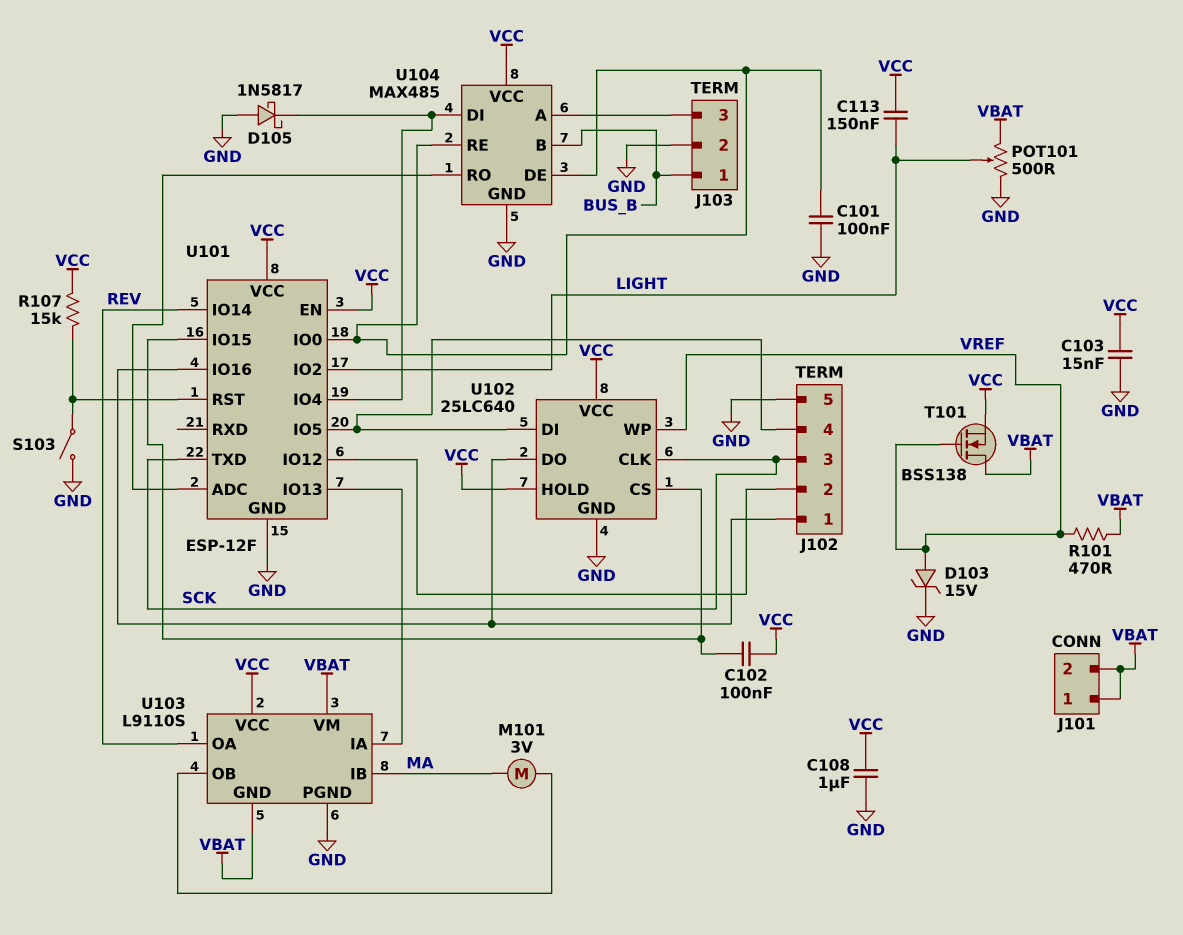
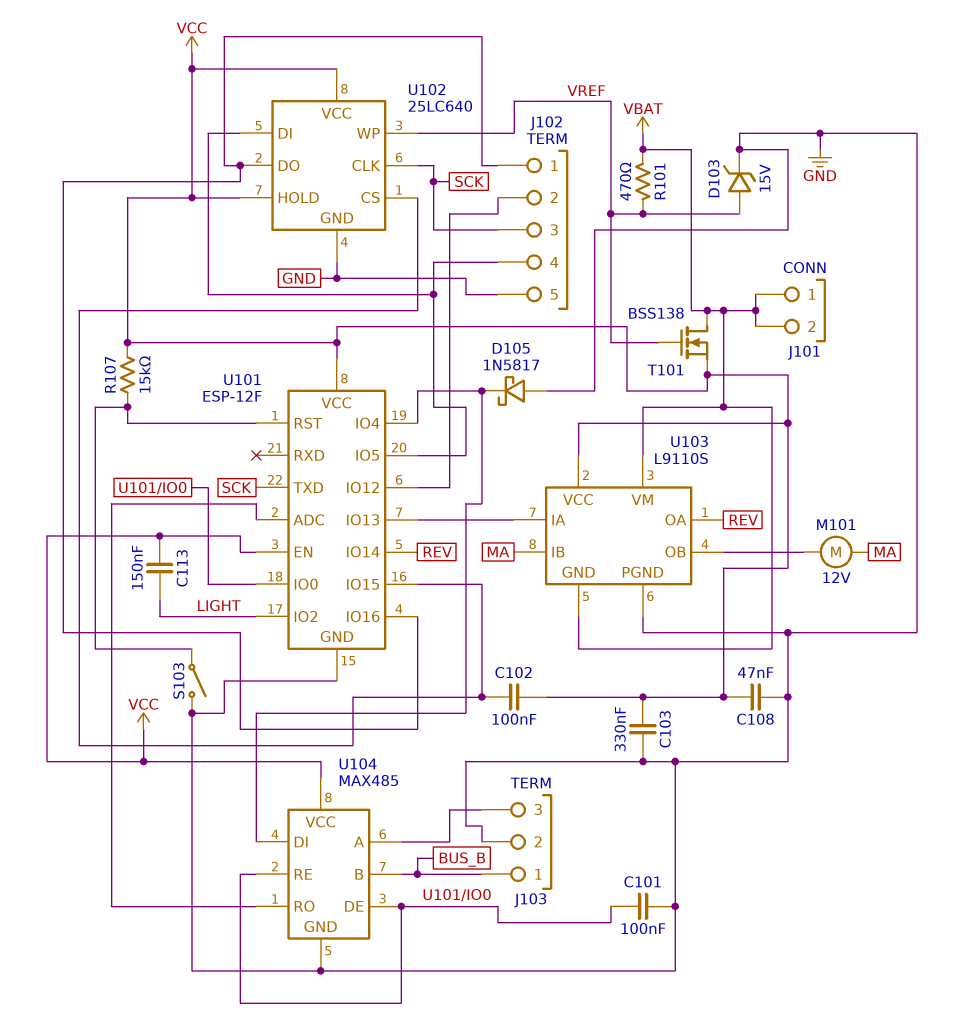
C103: 15nF (GND, VCC) -> 330nF (GND, VCC)
C108: 1uF (GND, VCC) -> 47nF (GND, VCC)
M101: motor 3V (MA, U103/OB) -> motor 12V (MA, U103/OB)
POT101: 500 (GND, VBAT, wiper LIGHT) -> none

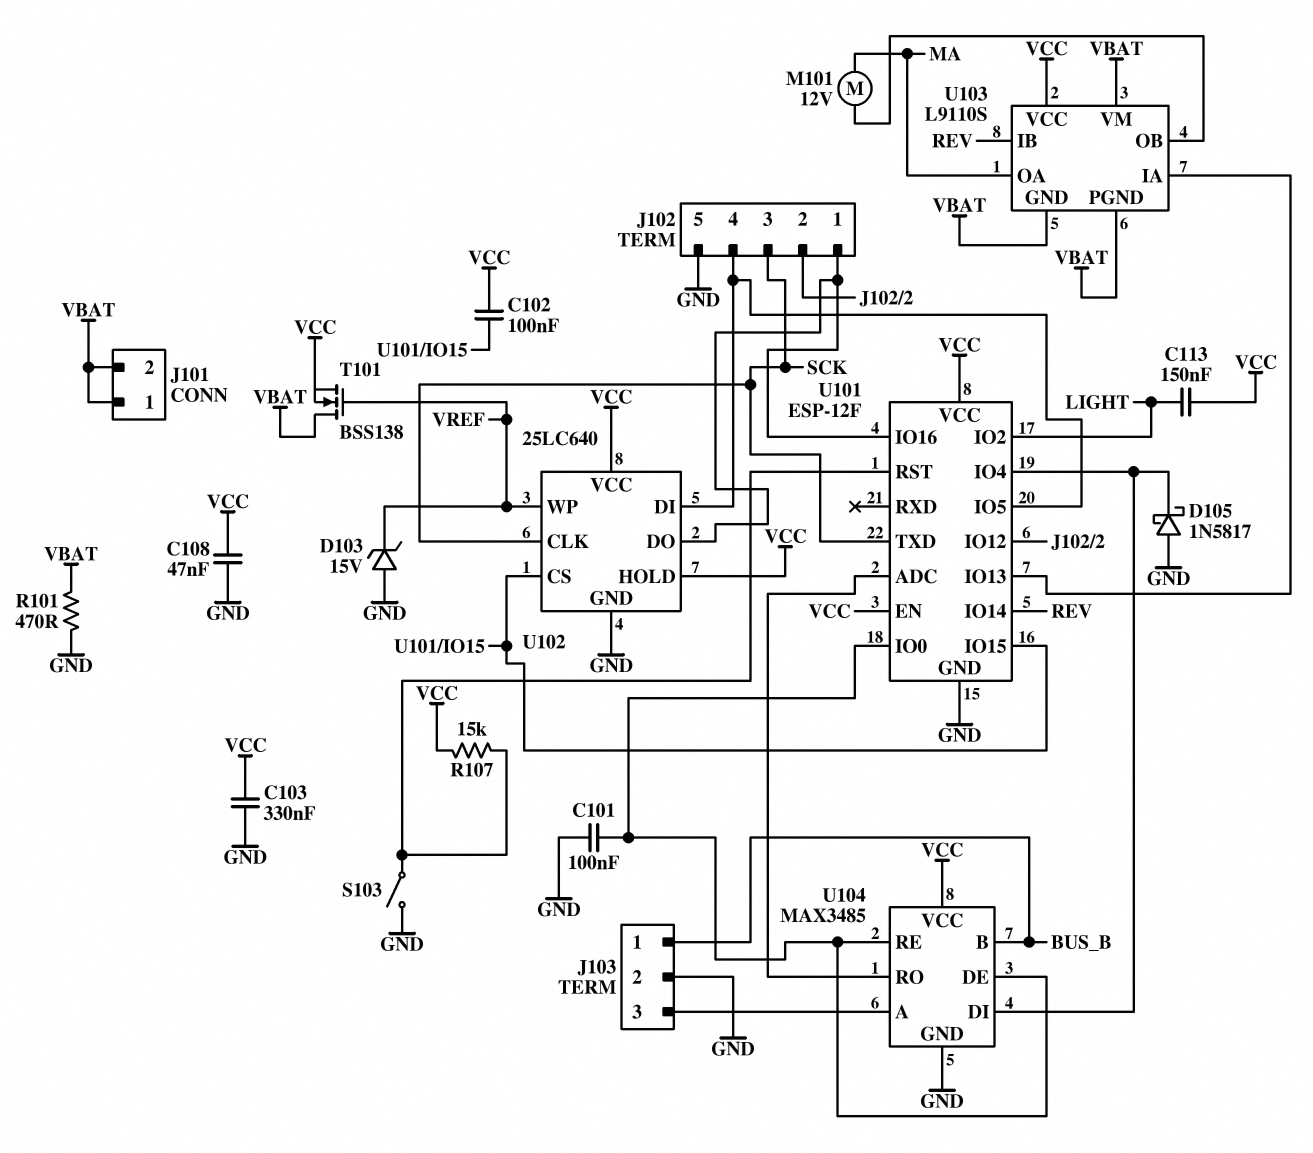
D103: zener 15V (A VREF, K GND) -> zener 15V (A GND, K VREF)
R101: 470 (VBAT, VREF) -> 470 (GND, VBAT)
U103 pin IB: MA -> REV
U103 pin OA: REV -> MA
U103 pin PGND: GND -> VBAT
U104: MAX485 -> MAX3485

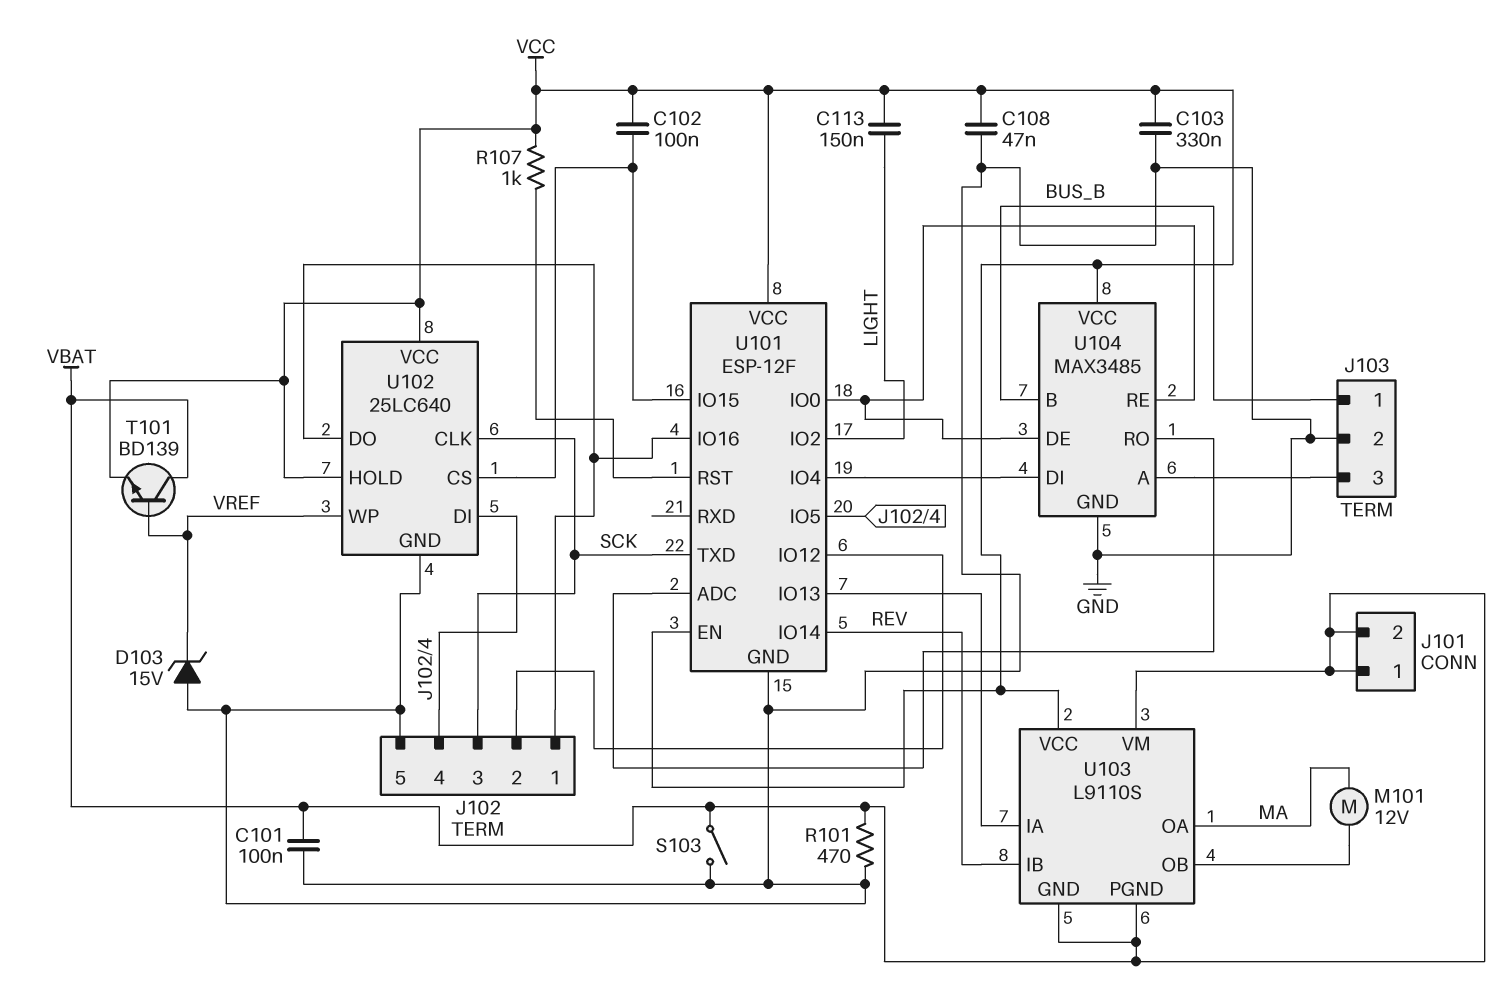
C101: 100nF (GND, U101/IO0) -> 100nF (GND, VBAT)
D105: schottky 1N5817 (A GND, K U101/IO4) -> none
R107: 15k (U101/RST, VCC) -> 1k (U101/RST, VCC)
S103: switch (GND, U101/RST) -> switch (GND, VBAT)
T101: NMOS BSS138 (G VREF, D VBAT, S VCC) -> NPN BD139 (B VREF, C VBAT, E VCC)

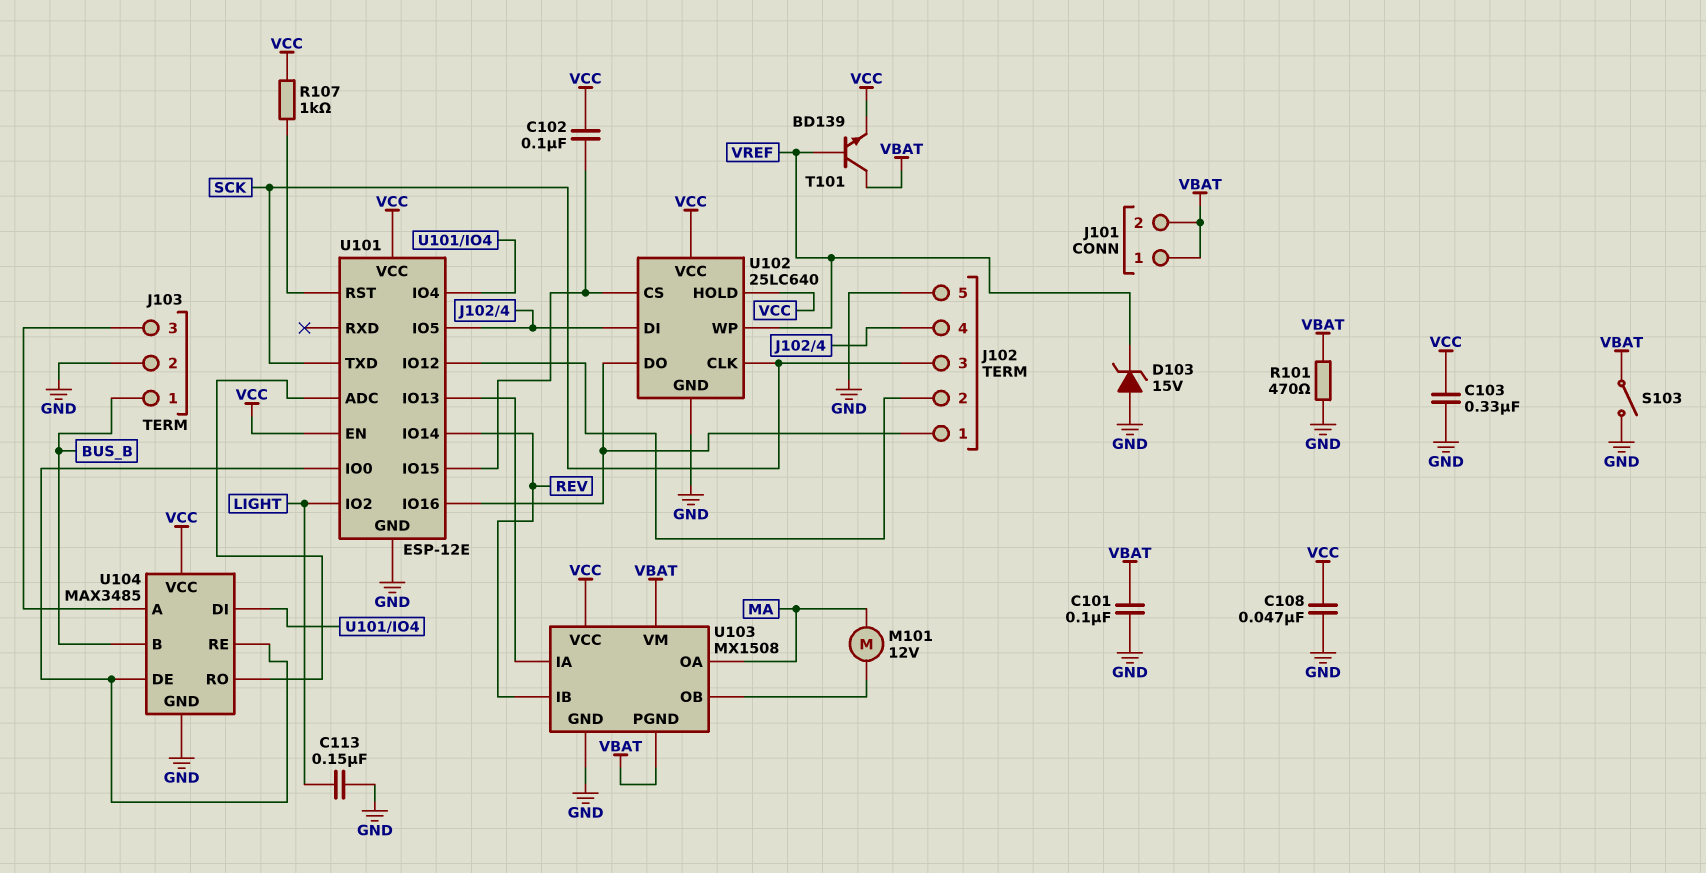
C113: 150nF (LIGHT, VCC) -> 150nF (GND, LIGHT)
U101: ESP-12F -> ESP-12E
U103: L9110S -> MX1508
U103 pin GND: VBAT -> GND

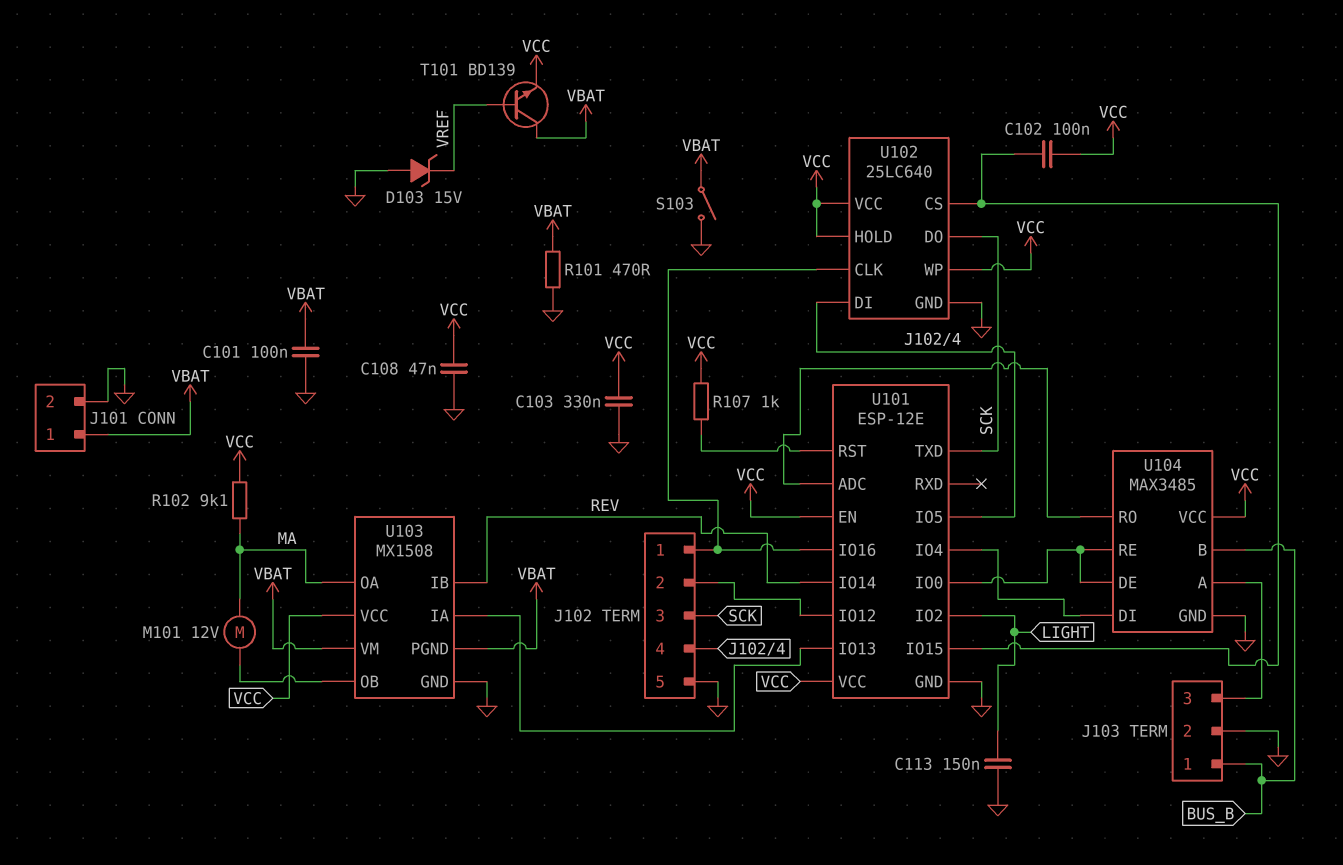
J101 pin 2: VBAT -> GND
R102: none -> 9.1k (MA, VCC)
U102 pin CLK: SCK -> J102/1
U102 pin DO: J102/1 -> SCK
U102 pin WP: VREF -> VCC

